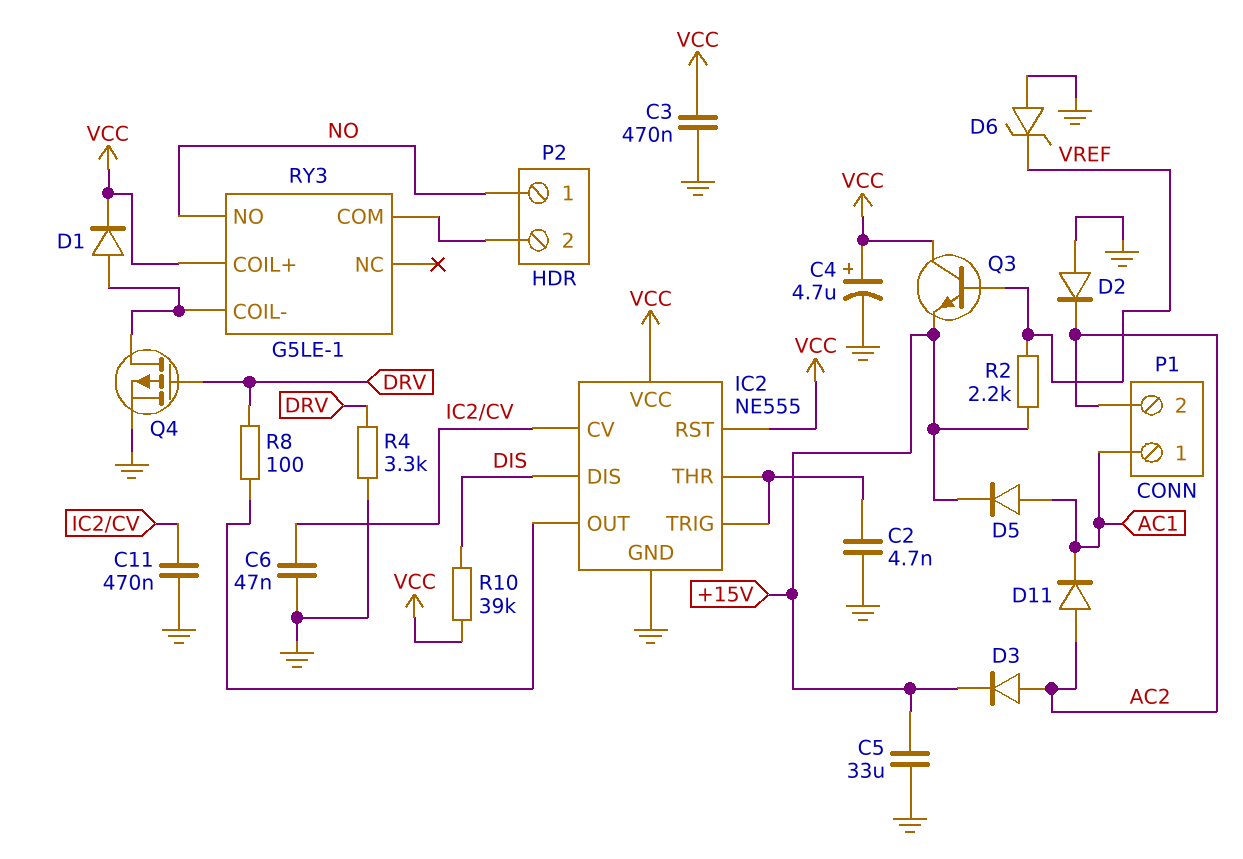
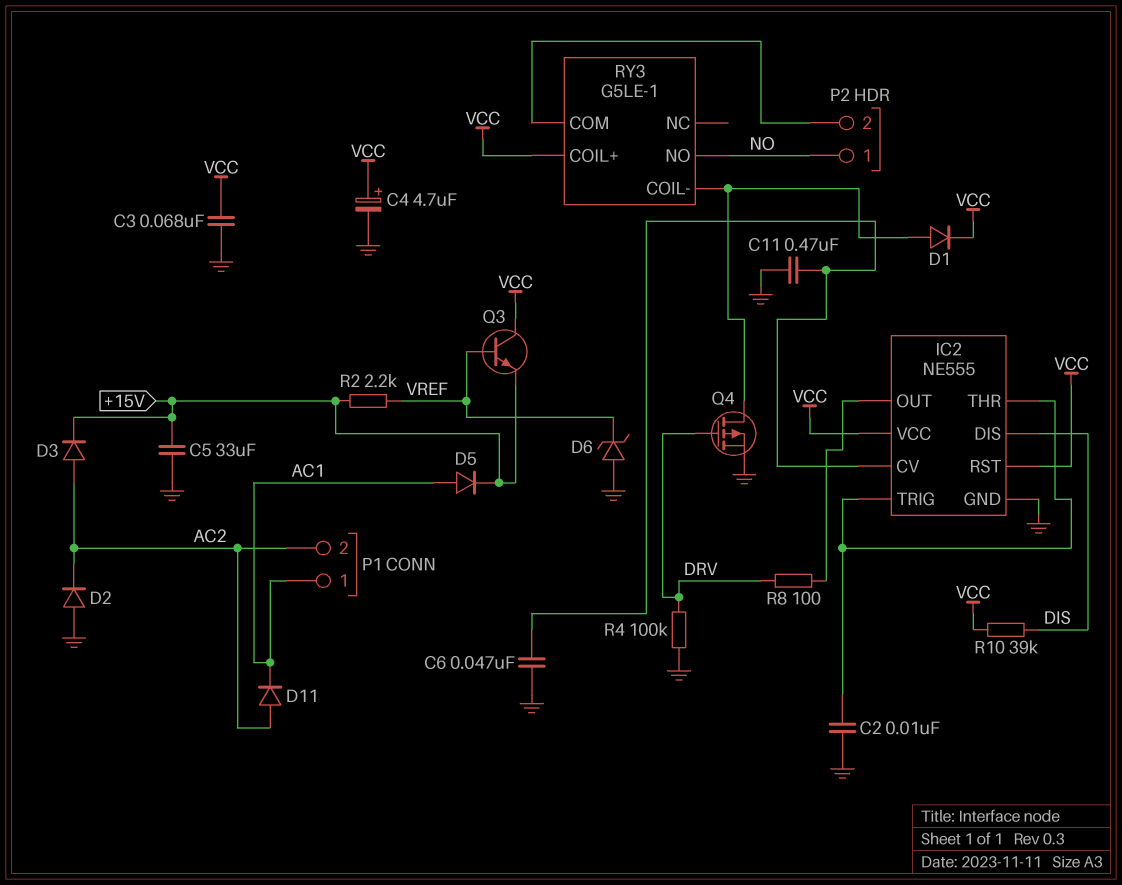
C2: 4.7nF (GND, IC2/THR) -> 10nF (GND, IC2/THR)
C3: 470nF (GND, VCC) -> 68nF (GND, VCC)
R4: 3.3k (DRV, GND) -> 100k (DRV, GND)

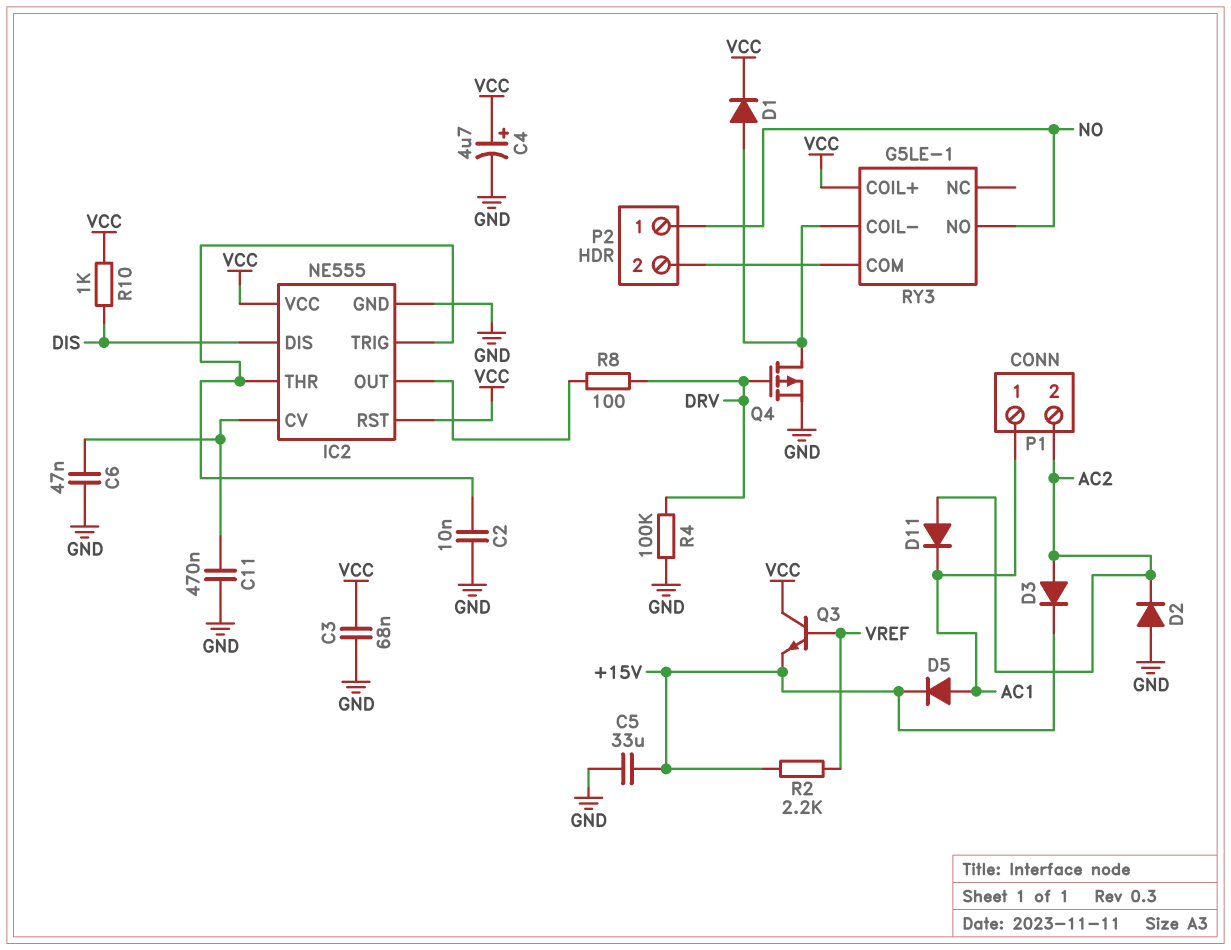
D6: zener (A GND, K VREF) -> none
R10: 39k (DIS, VCC) -> 1k (DIS, VCC)

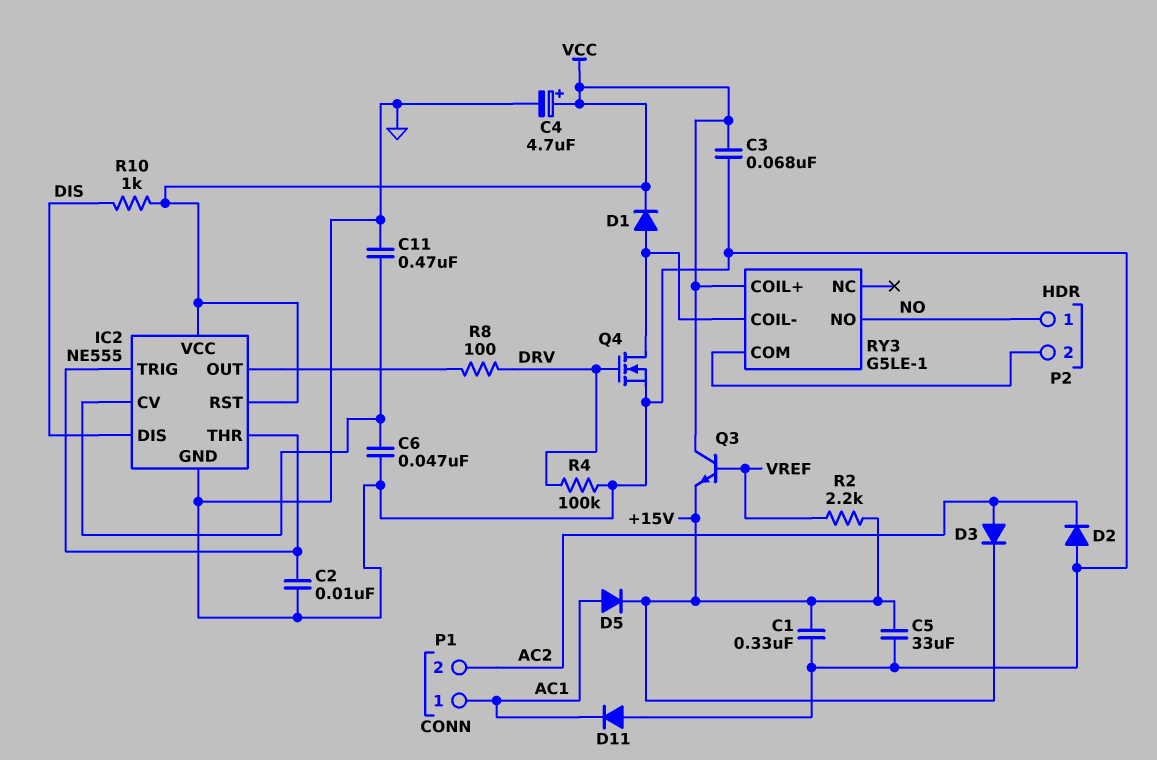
C1: none -> 330nF (+15V, GND)
D11: diode (A AC2, K AC1) -> diode (A GND, K AC1)
Q4: PMOS (G DRV, D RY3/COIL-, S GND) -> NMOS (G DRV, D RY3/COIL-, S GND)

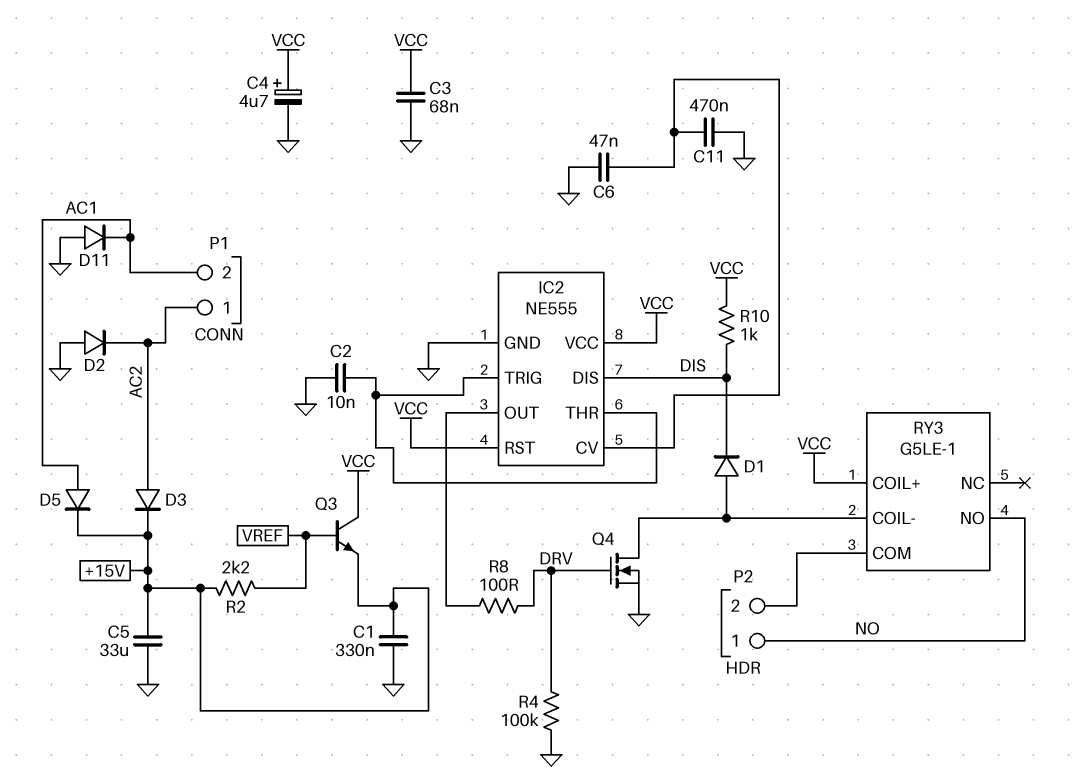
D1: diode (A RY3/COIL-, K VCC) -> diode (A RY3/COIL-, K DIS)
P1 pin 1: AC1 -> AC2
P1 pin 2: AC2 -> AC1

